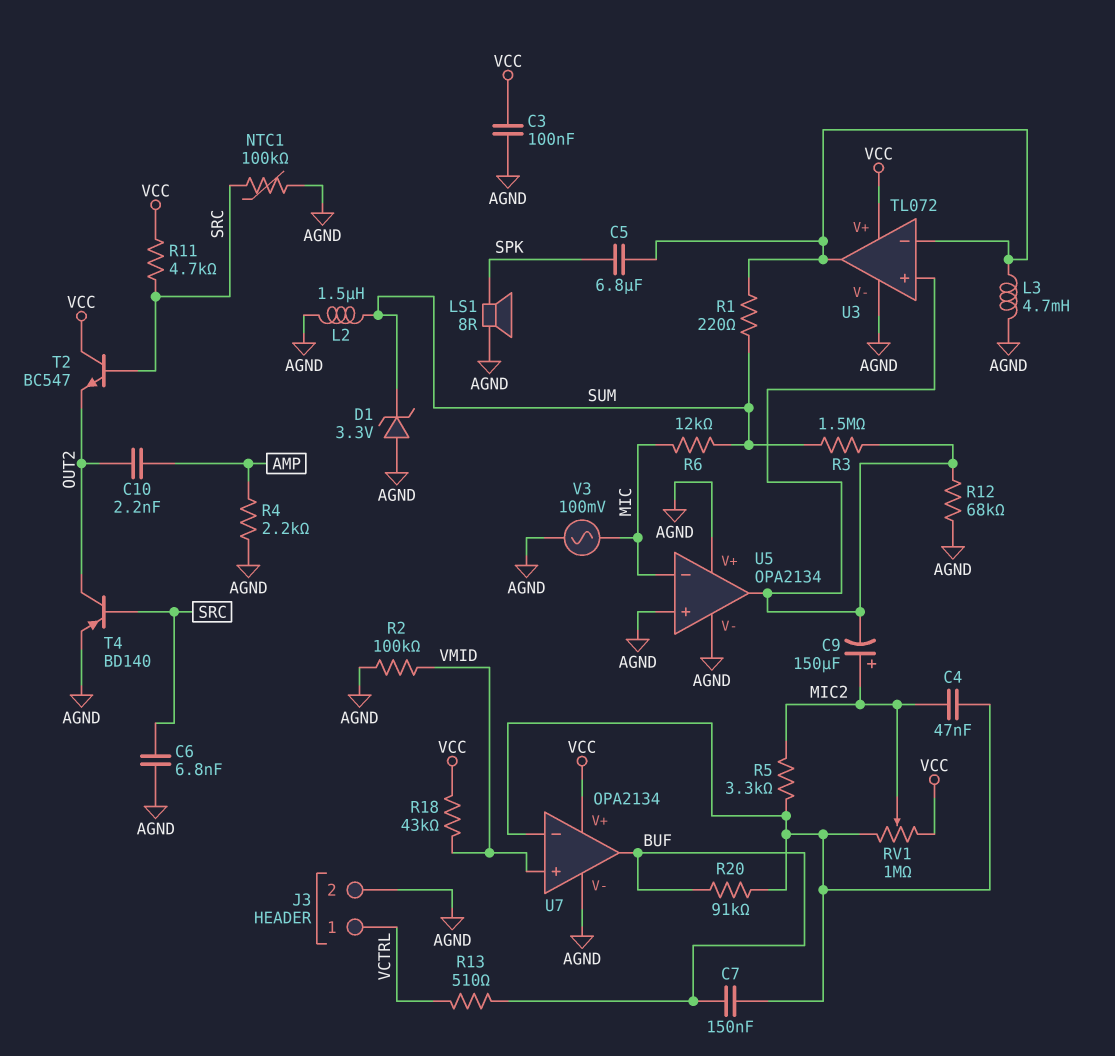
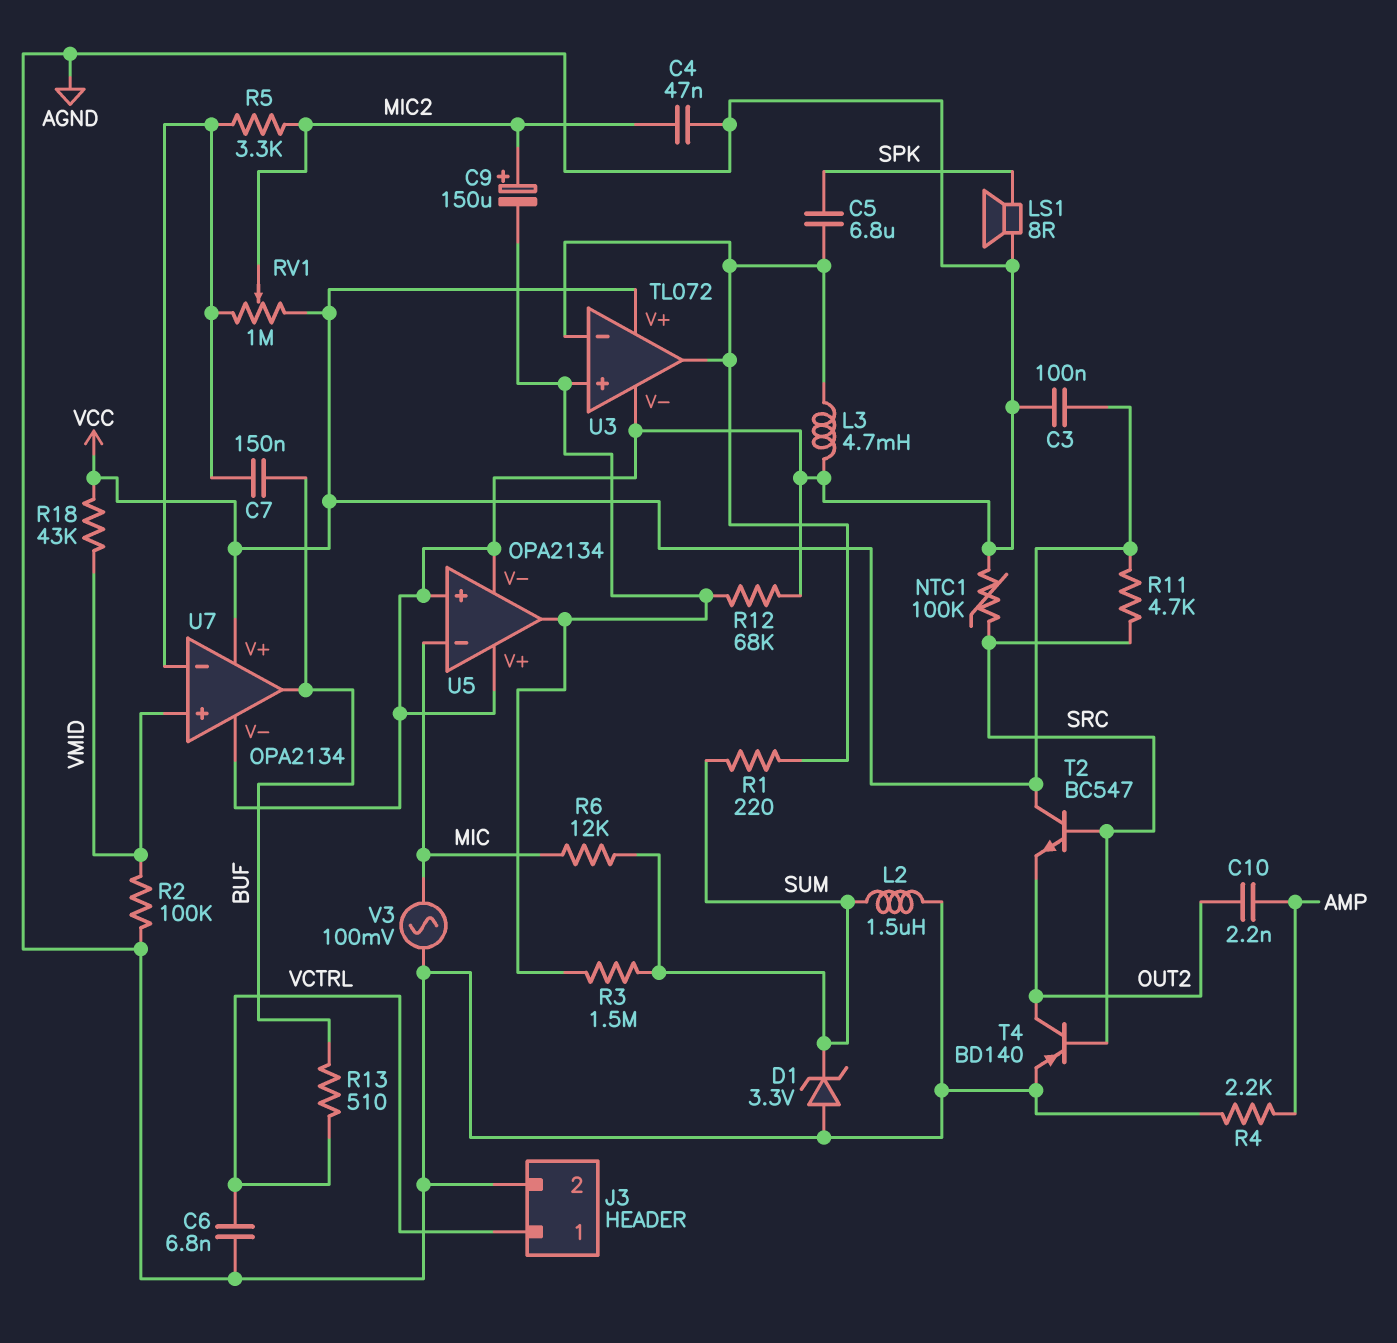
C4: 47nF (MIC2, U7/in-) -> 47nF (AGND, MIC2)
C6: 6.8nF (AGND, SRC) -> 6.8nF (AGND, VCTRL)
R20: 91k (BUF, U7/in-) -> none

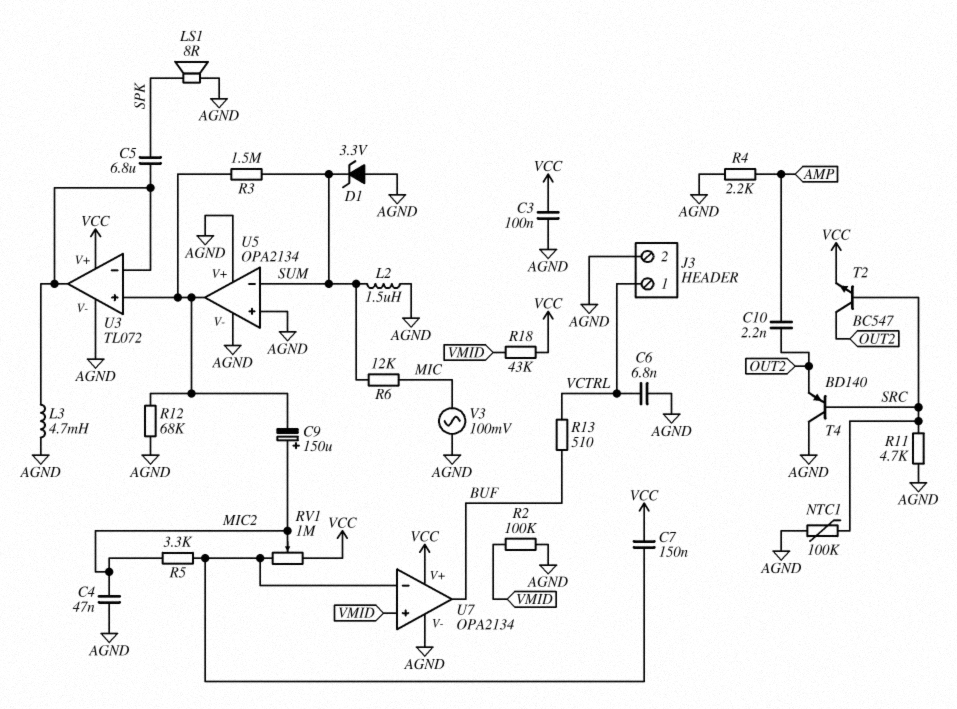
C7: 150nF (BUF, U7/in-) -> 150nF (U7/in-, VCC)
R1: 220 (SUM, U3/in-) -> none
R11: 4.7k (SRC, VCC) -> 4.7k (AGND, SRC)
T2: NPN BC547 (B SRC, C VCC, E OUT2) -> NPN BC547 (B SRC, C OUT2, E VCC)
T4: PNP BD140 (B SRC, C OUT2, E AGND) -> PNP BD140 (B SRC, C AGND, E OUT2)
U5 pin in-: MIC -> SUM

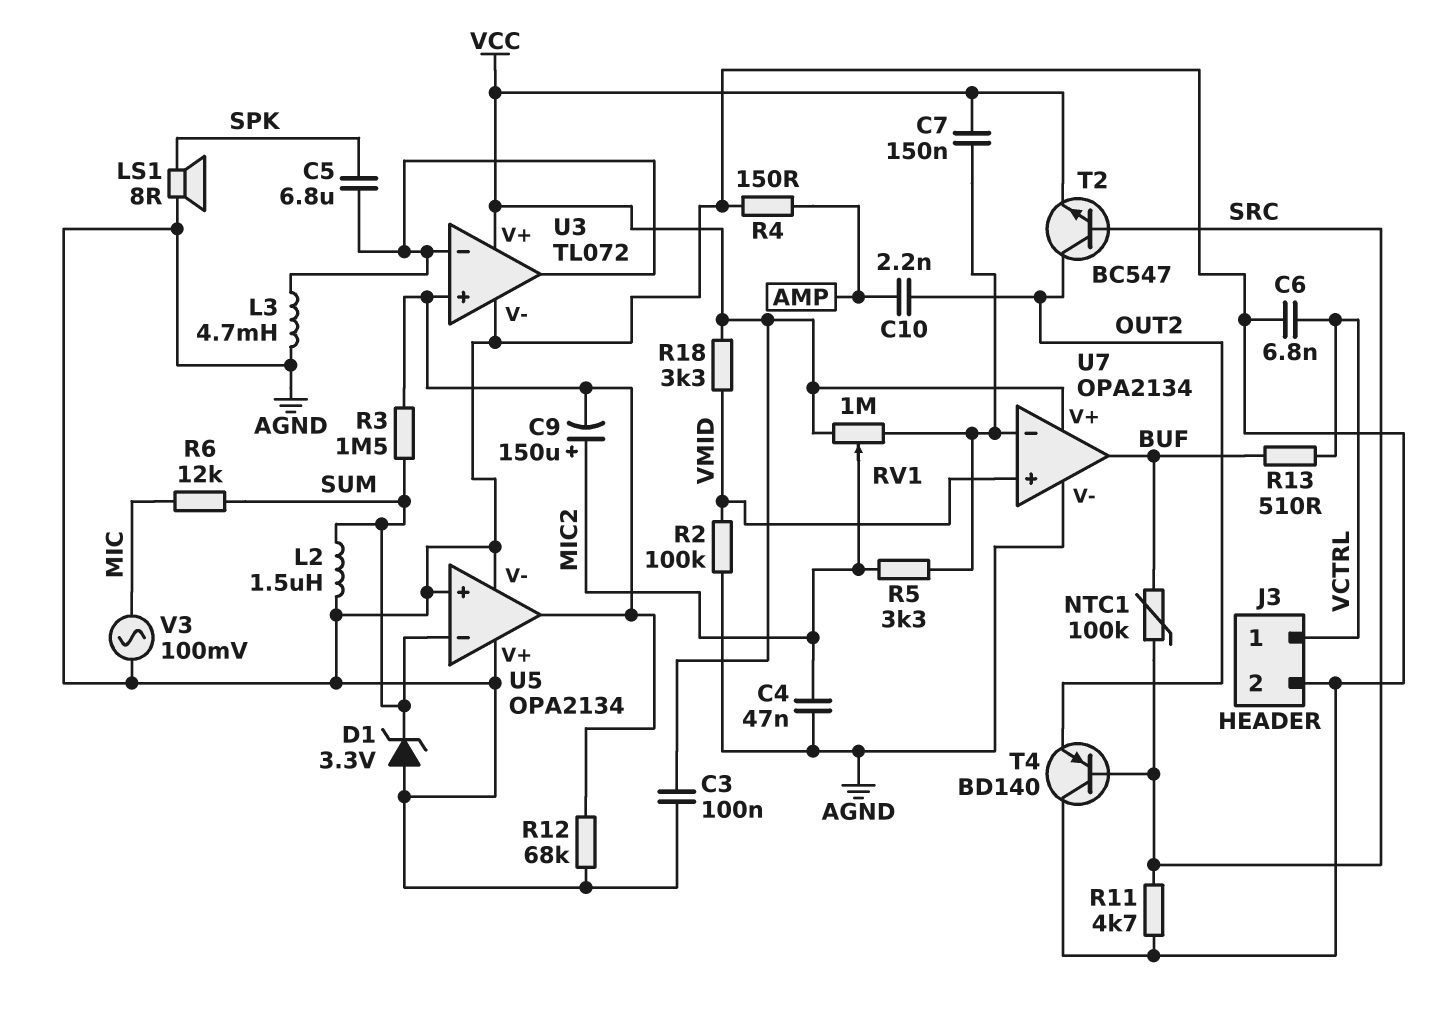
NTC1: 100k (AGND, SRC) -> 100k (BUF, SRC)
R4: 2.2k (AGND, AMP) -> 150 (AGND, AMP)
R18: 43k (VCC, VMID) -> 3.3k (VCC, VMID)

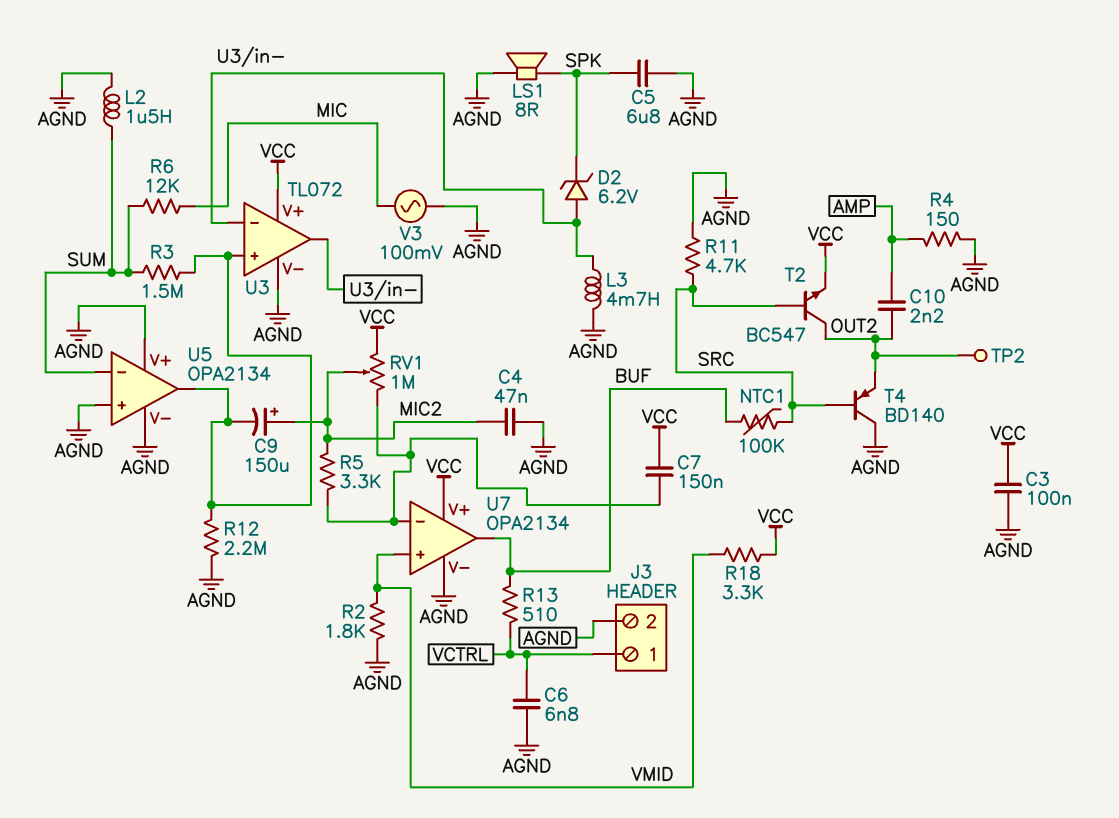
C5: 6.8uF (SPK, U3/in-) -> 6.8uF (AGND, SPK)
D1: zener 3.3V (A AGND, K SUM) -> none
D2: none -> zener 6.2V (A U3/in-, K SPK)
R2: 100k (AGND, VMID) -> 1.8k (AGND, VMID)
R12: 68k (AGND, U3/in+) -> 2.2M (AGND, U3/in+)
TP2: none -> test point (OUT2)

